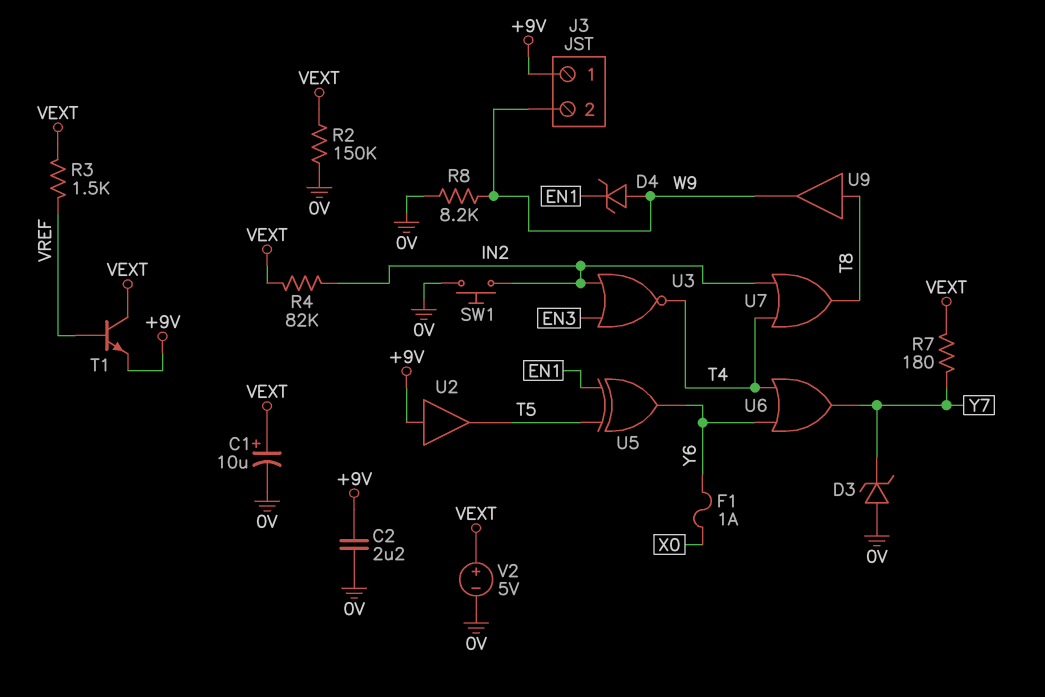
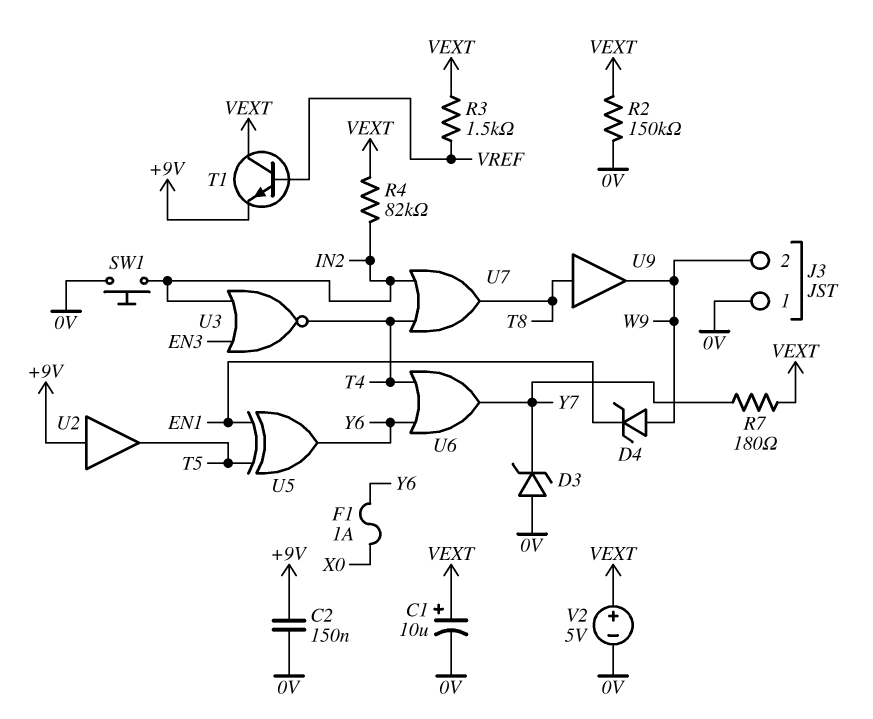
C2: 2.2uF (+9V, 0V) -> 150nF (+9V, 0V)
J3 pin 1: +9V -> 0V
R8: 8.2k (0V, W9) -> none

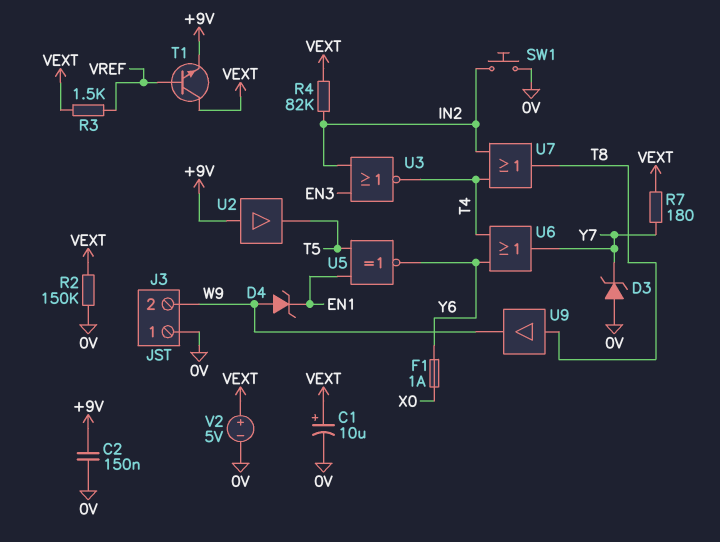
U5: XOR (in EN1, in T5, out Y6) -> XNOR (in EN1, in T5, out Y6)

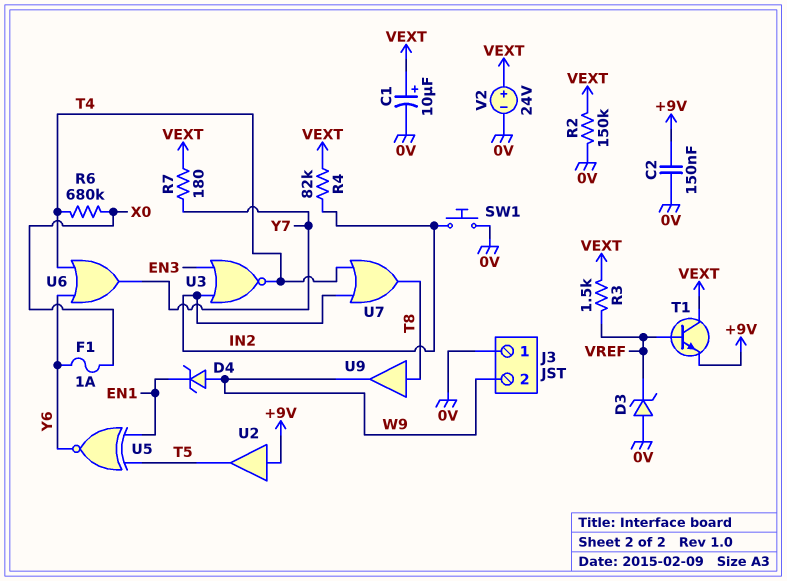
D3: zener (A 0V, K Y7) -> zener (A 0V, K VREF)
R6: none -> 680k (T4, X0)
V2: 5V (plus VEXT, minus 0V) -> 24V (plus VEXT, minus 0V)

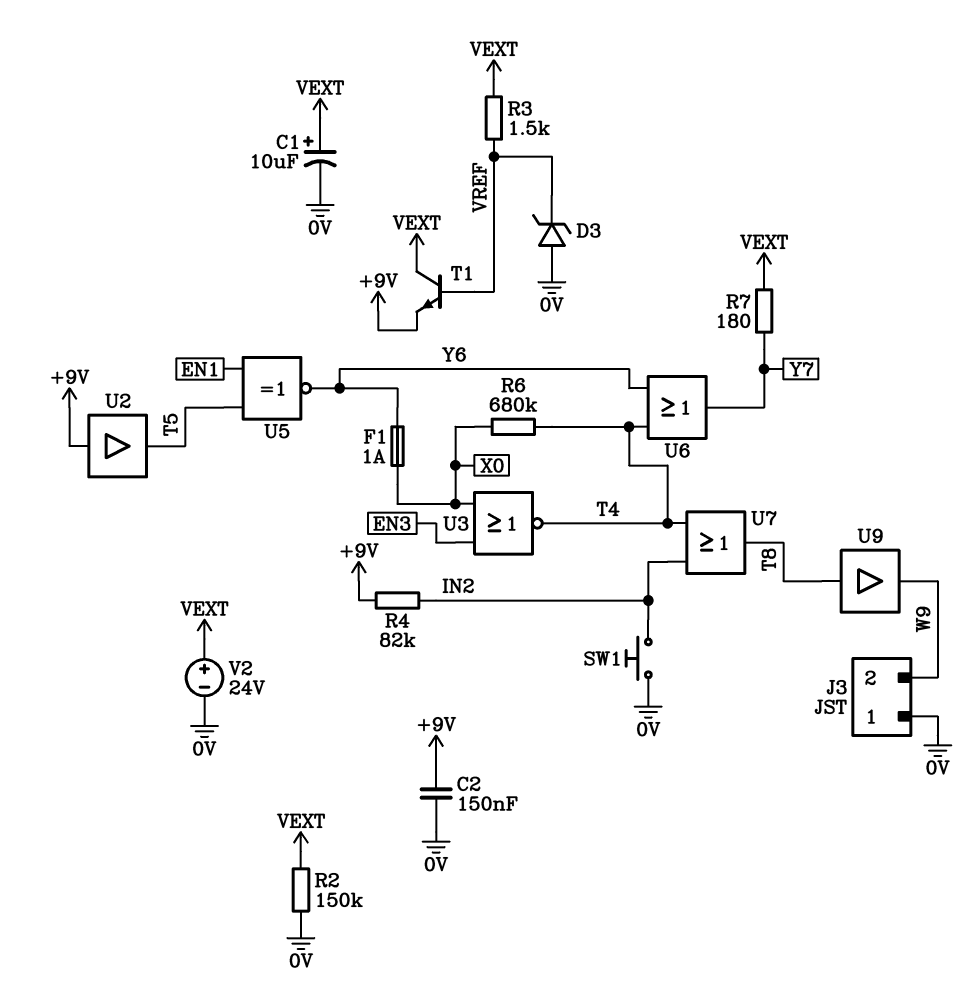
D4: zener (A W9, K EN1) -> none
R4: 82k (IN2, VEXT) -> 82k (+9V, IN2)
U3: NOR (in EN3, in IN2, out T4) -> NOR (in EN3, in X0, out T4)

